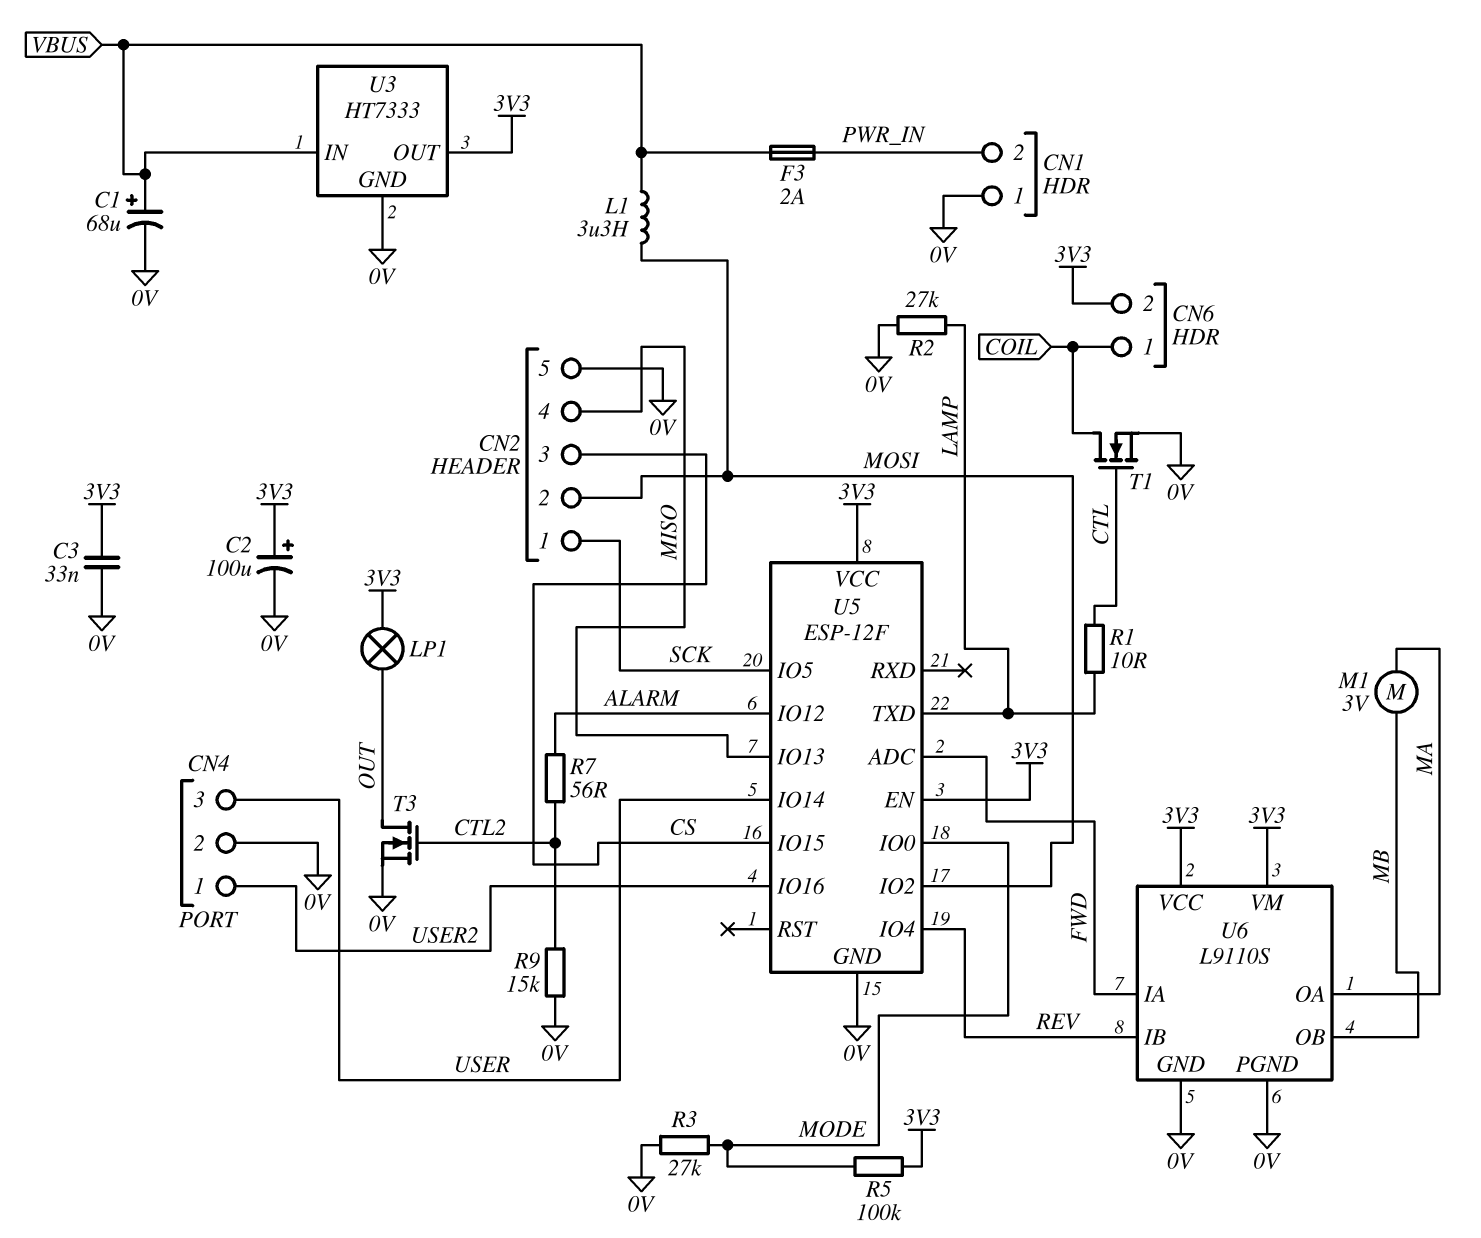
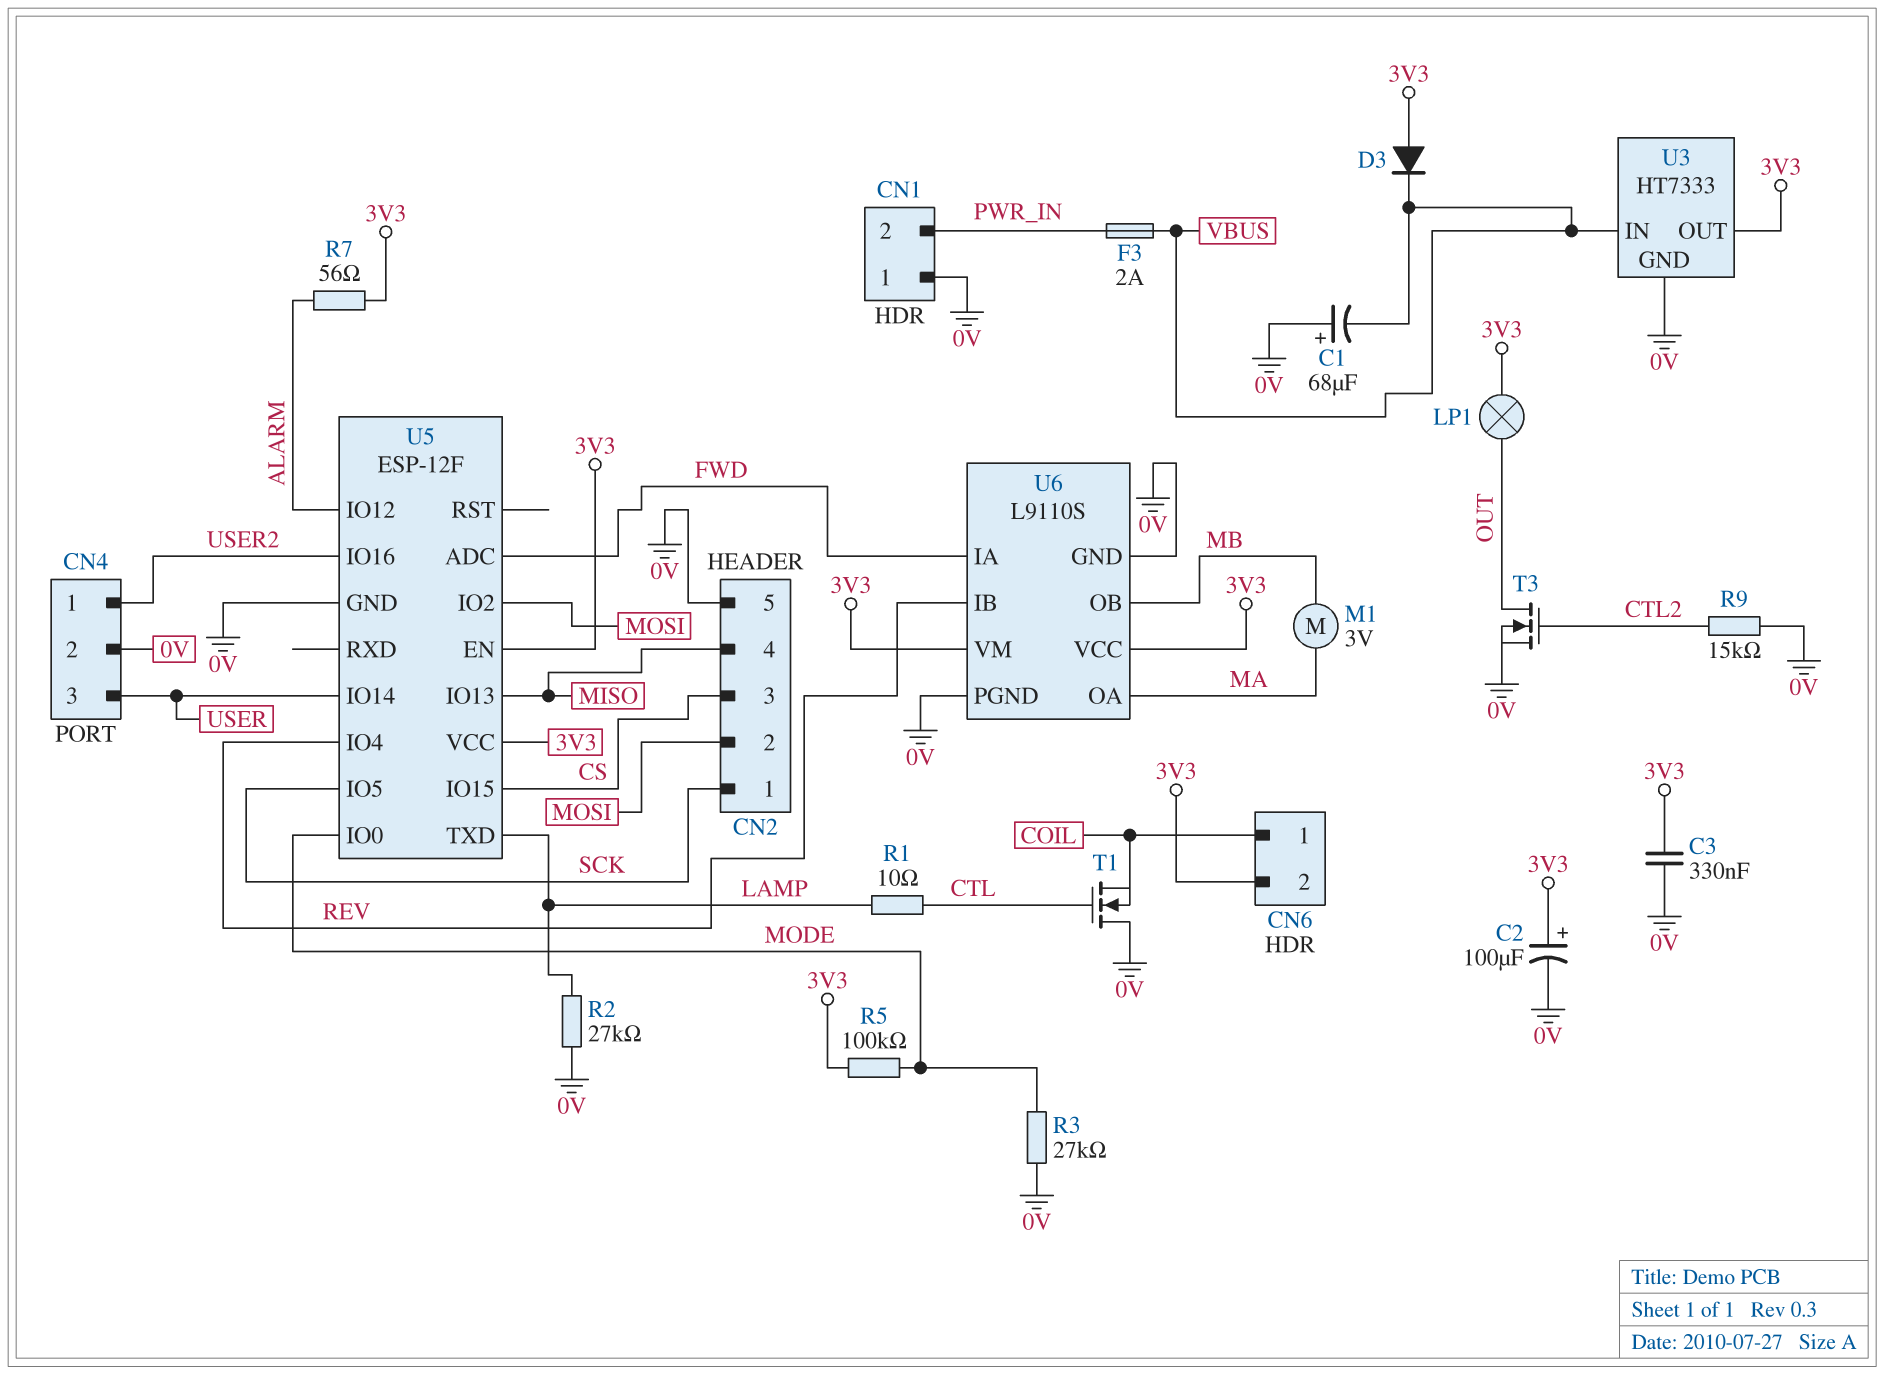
C1: 68uF (plus VBUS, minus 0V) -> 68uF (plus 0V, minus VBUS)
C3: 33nF (0V, 3V3) -> 330nF (0V, 3V3)
D3: none -> diode (A 3V3, K VBUS)
L1: 3.3uH (MOSI, VBUS) -> none
R7: 56 (ALARM, CTL2) -> 56 (3V3, ALARM)
T1: NMOS (G CTL, D COIL, S 0V) -> NMOS (G CTL, D 0V, S COIL)

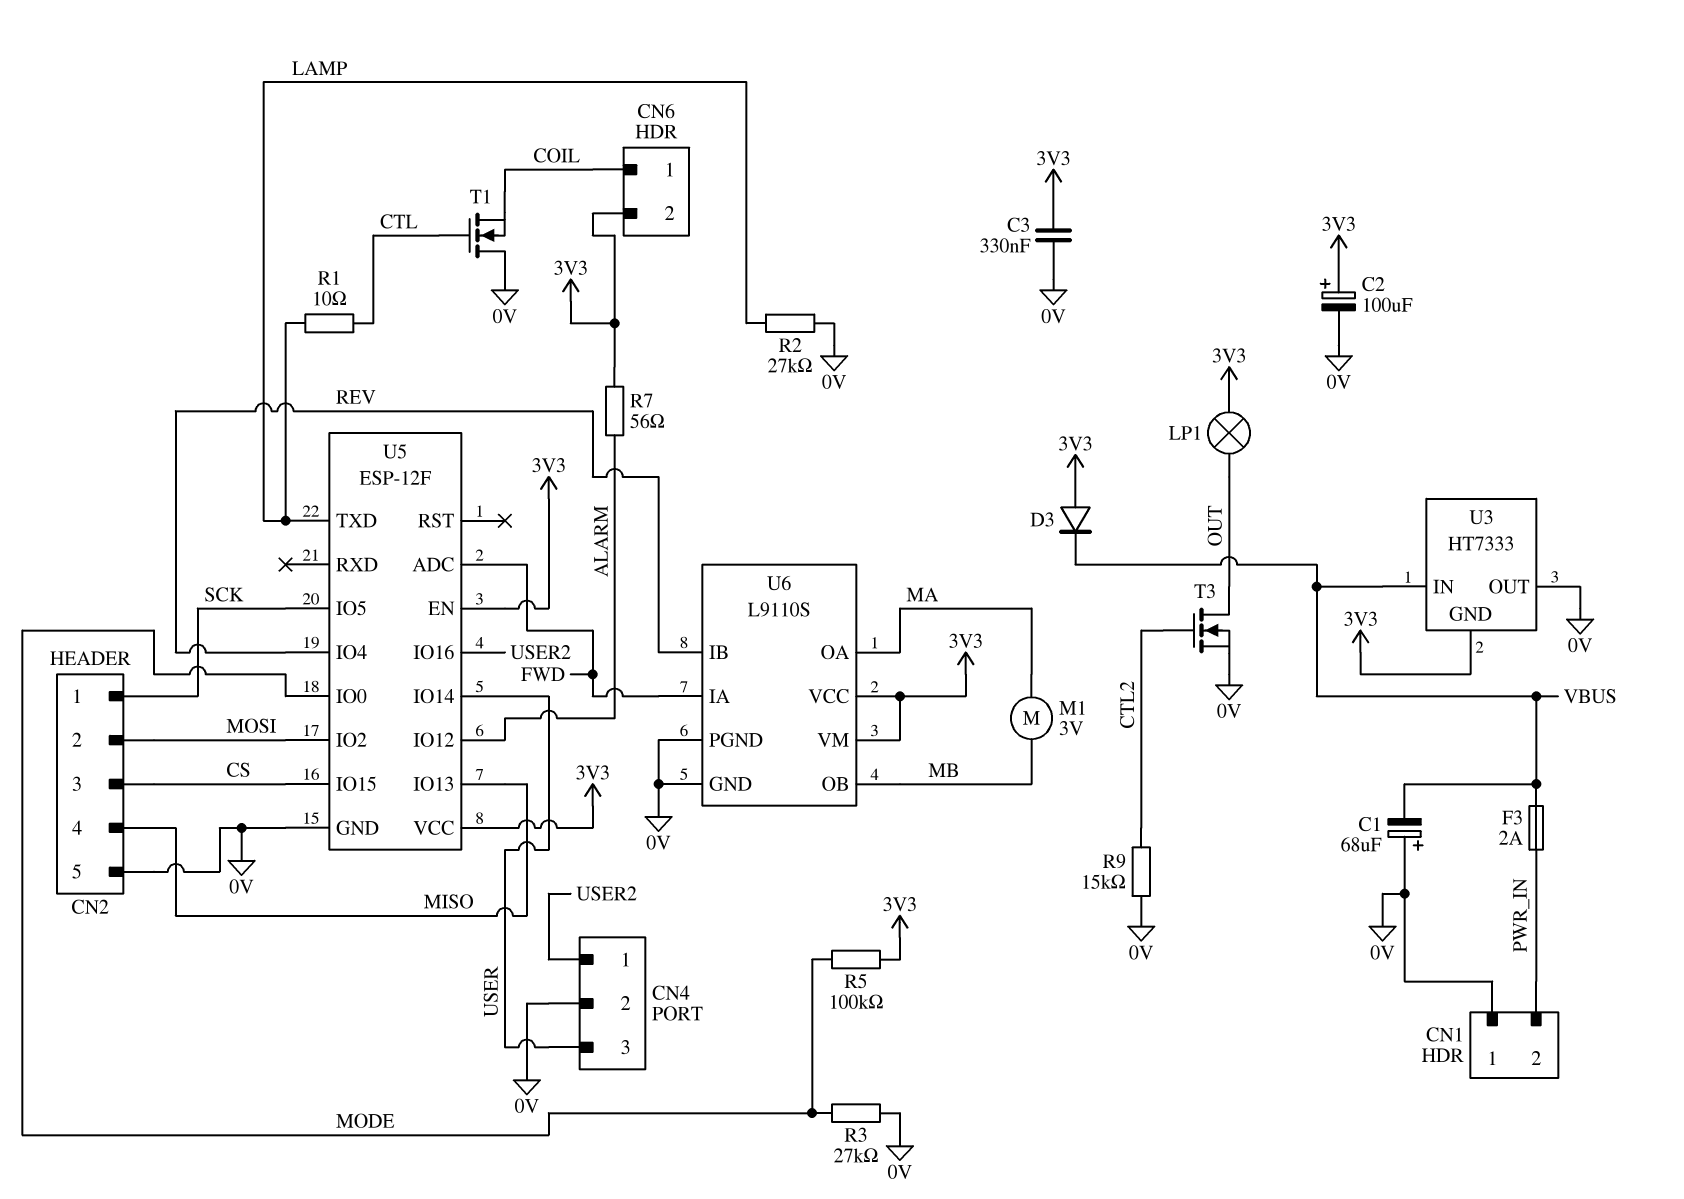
U3 pin GND: 0V -> 3V3
U3 pin OUT: 3V3 -> 0V

